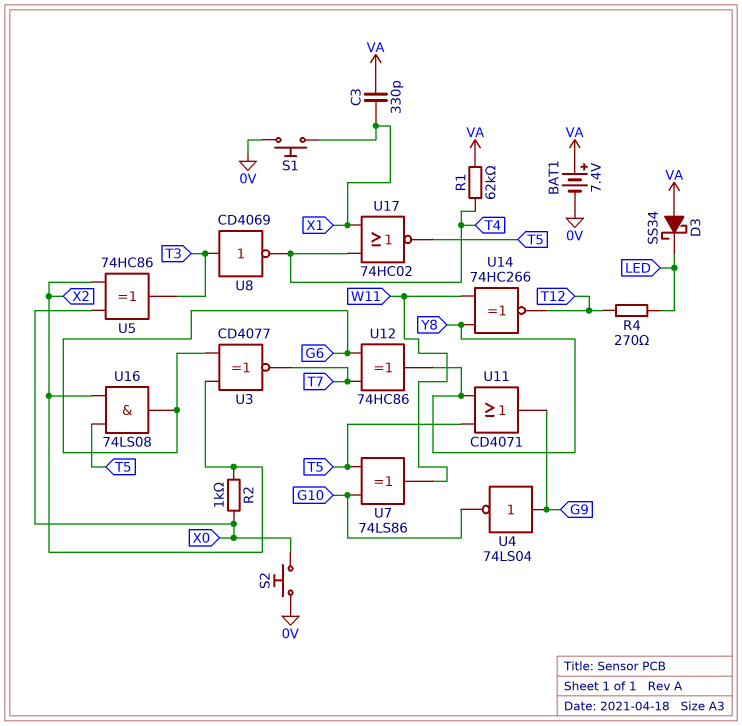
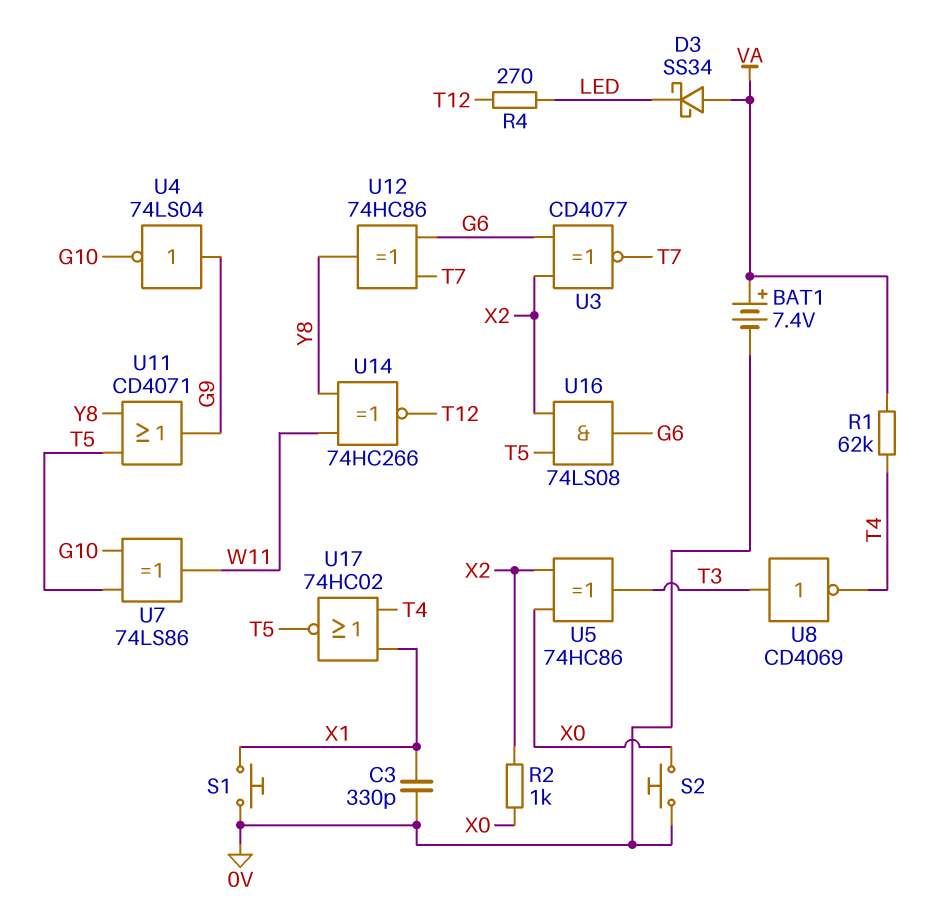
C3: 330pF (VA, X1) -> 330pF (0V, X1)

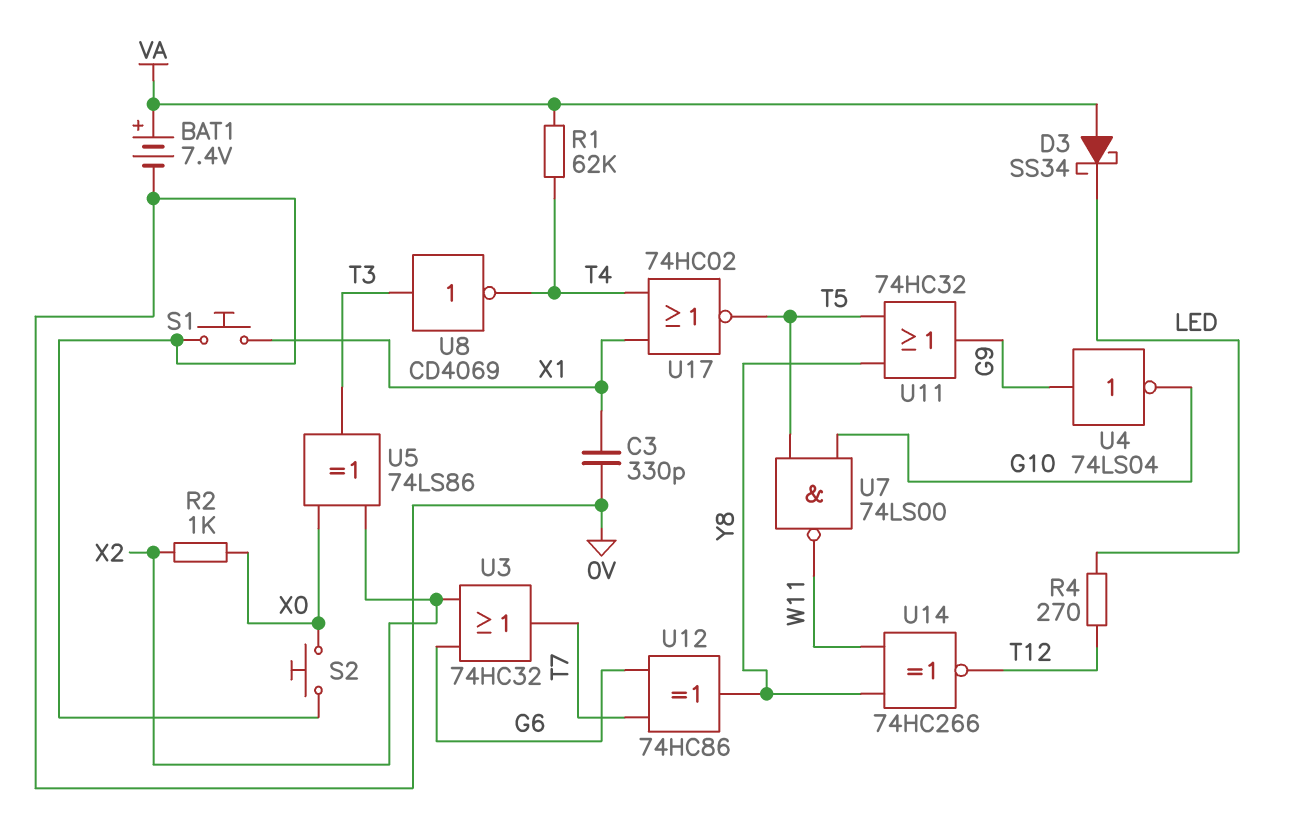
U3: XNOR CD4077 (in G6, in X2, out T7) -> OR 74HC32 (in G6, in X2, out T7)
U5: XOR 74HC86 (in X0, in X2, out T3) -> XOR 74LS86 (in X0, in X2, out T3)
U7: XOR 74LS86 (in G10, in T5, out W11) -> NAND 74LS00 (in G10, in T5, out W11)
U11: OR CD4071 (in T5, in Y8, out G9) -> OR 74HC32 (in T5, in Y8, out G9)
U16: AND 74LS08 (in T5, in X2, out G6) -> none

